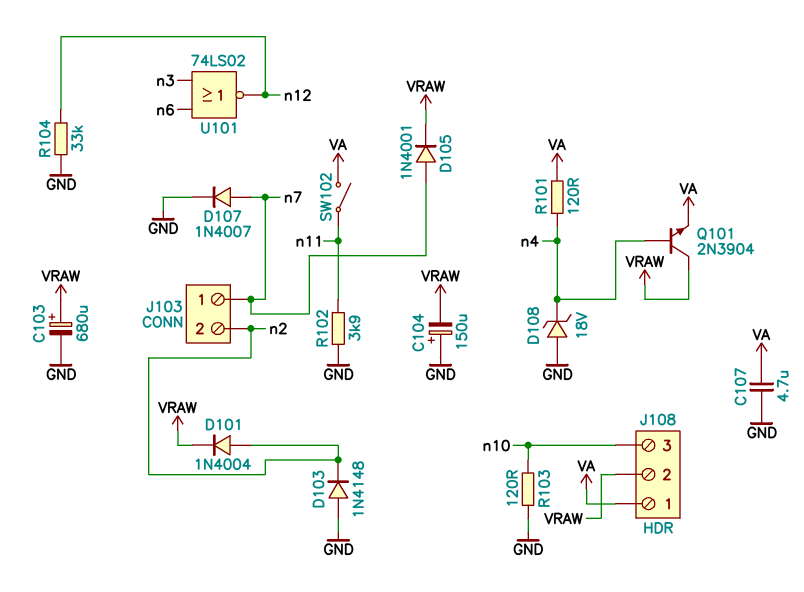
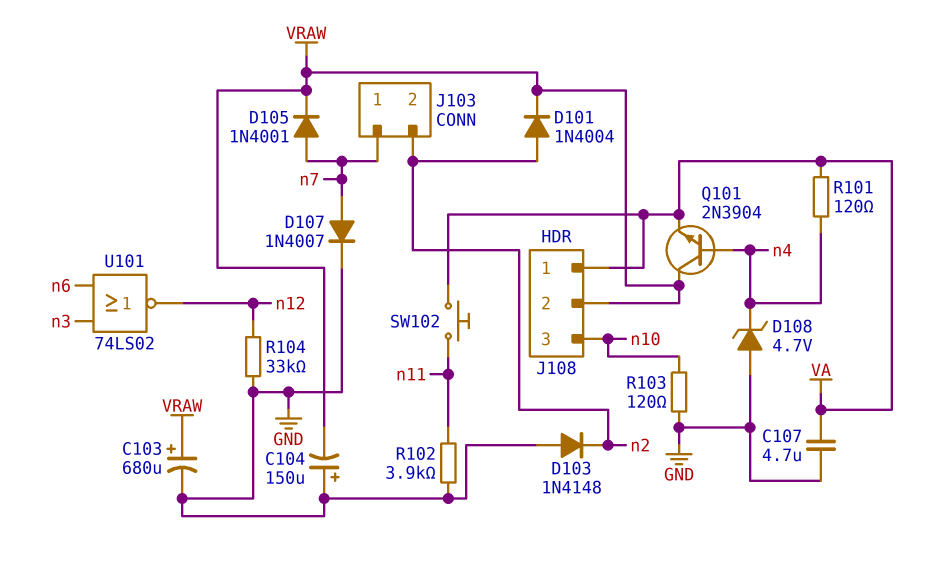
D108: zener 18V (A GND, K n4) -> zener 4.7V (A GND, K n4)
SW102: switch (VA, n11) -> button (VA, n11)

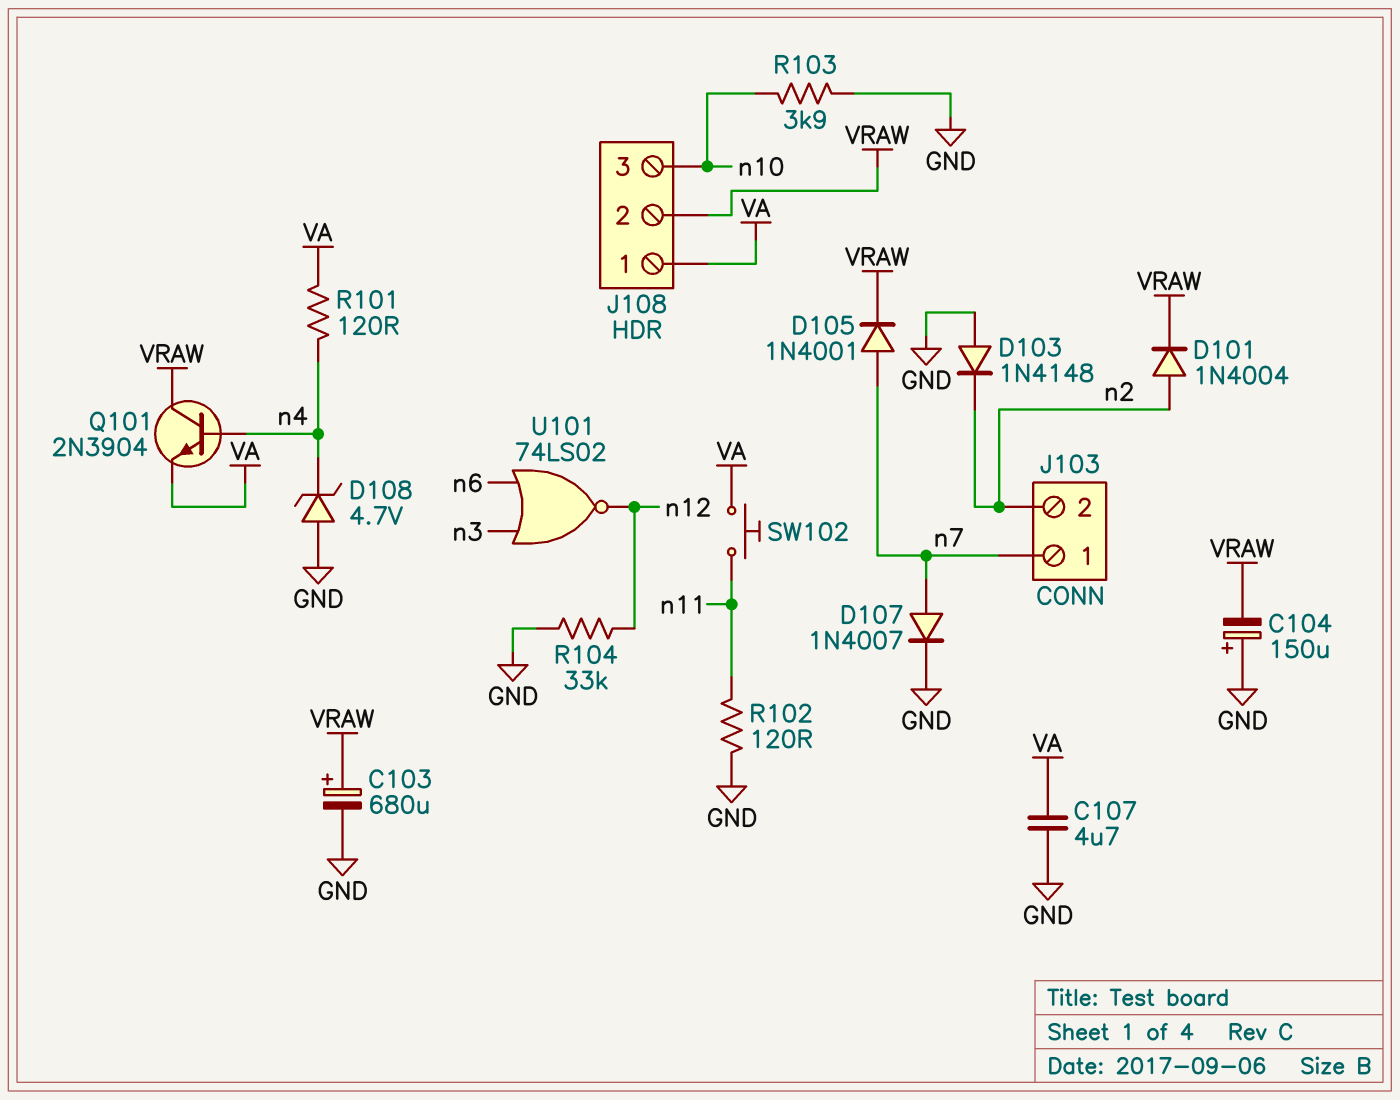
R102: 3.9k (GND, n11) -> 120 (GND, n11)
R103: 120 (GND, n10) -> 3.9k (GND, n10)

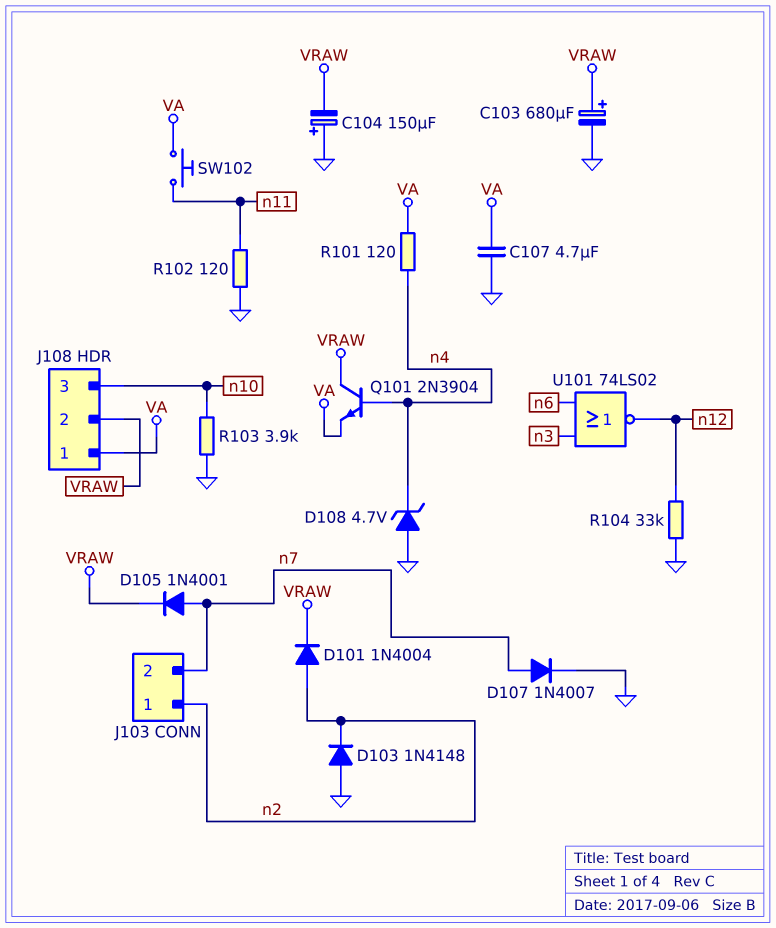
J103 pin 1: n7 -> n2
J103 pin 2: n2 -> n7

